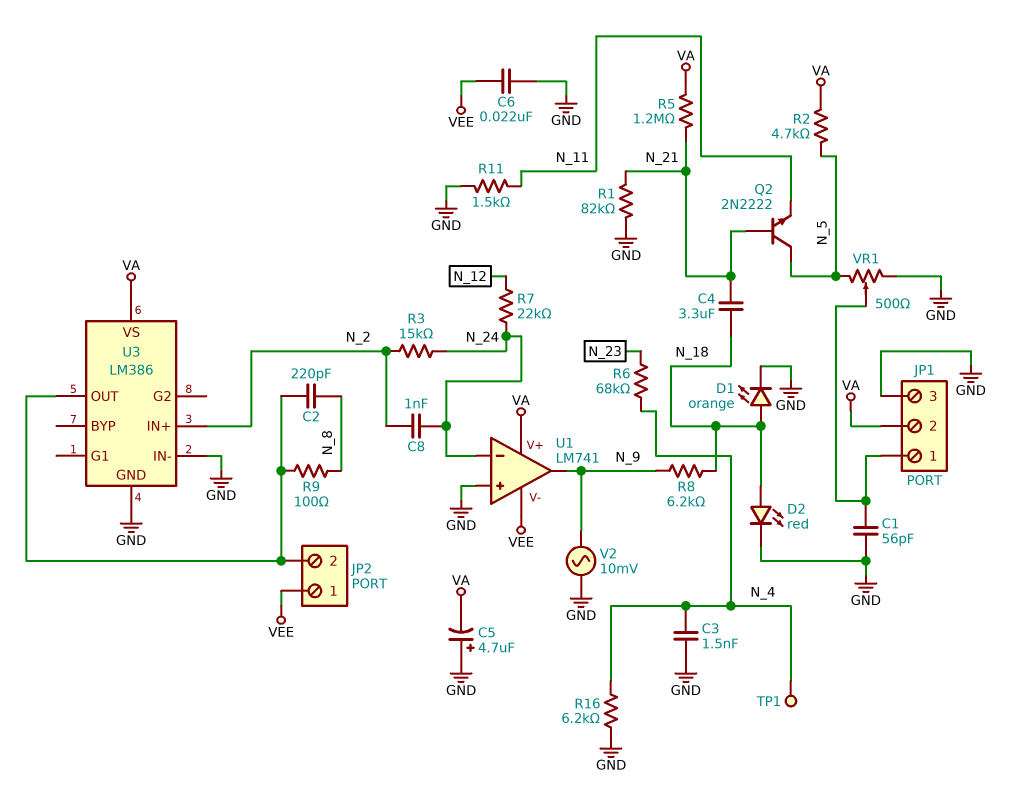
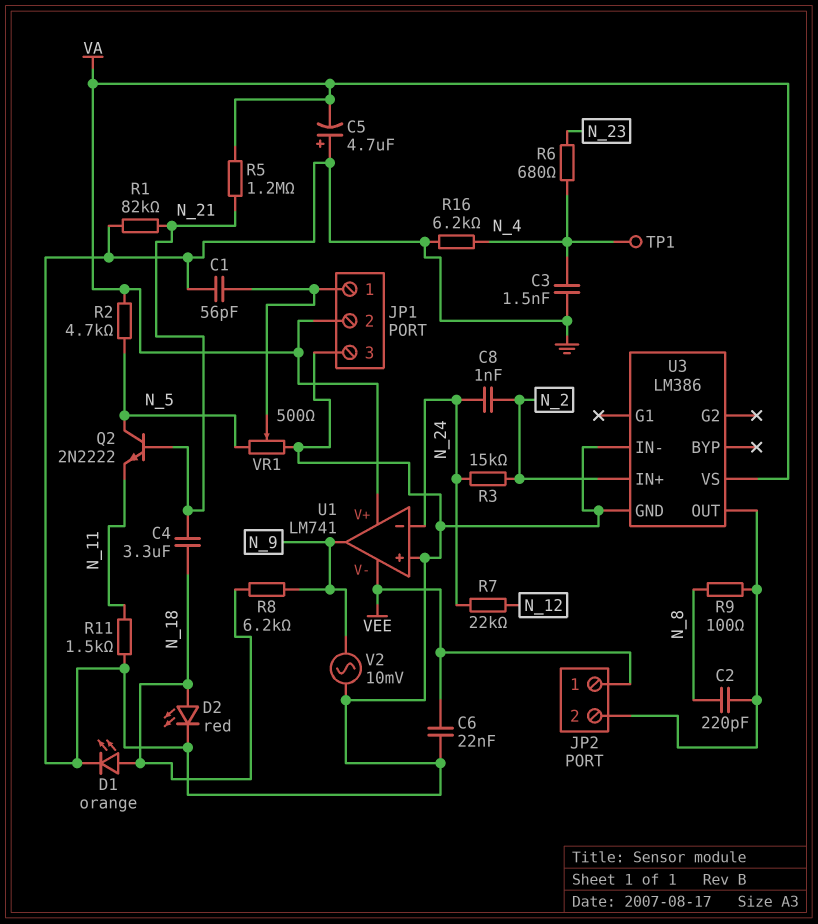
R6: 68k (N_4, N_23) -> 680 (N_4, N_23)

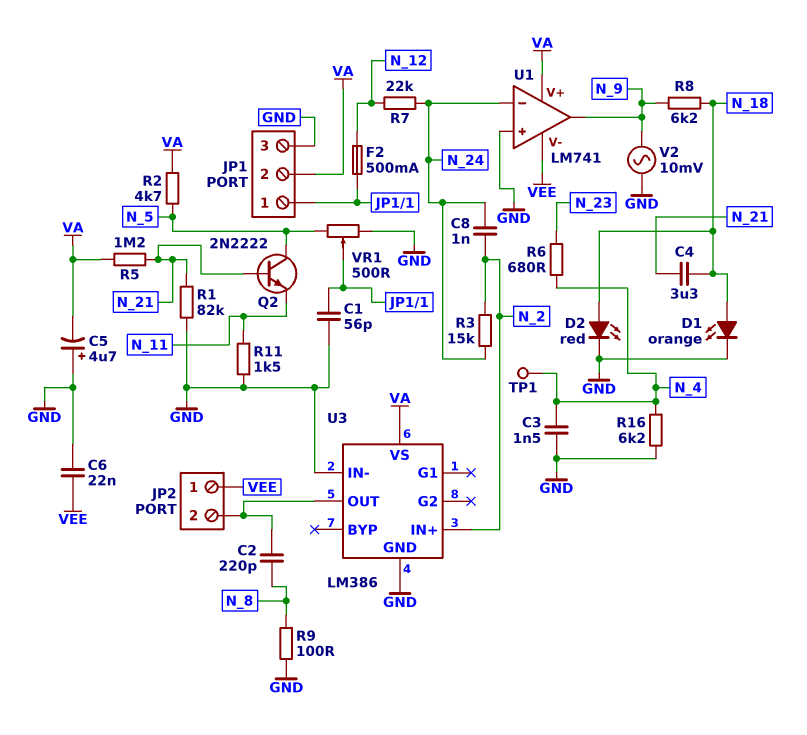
F2: none -> 500mA (JP1/1, N_12)
R9: 100 (JP2/2, N_8) -> 100 (GND, N_8)

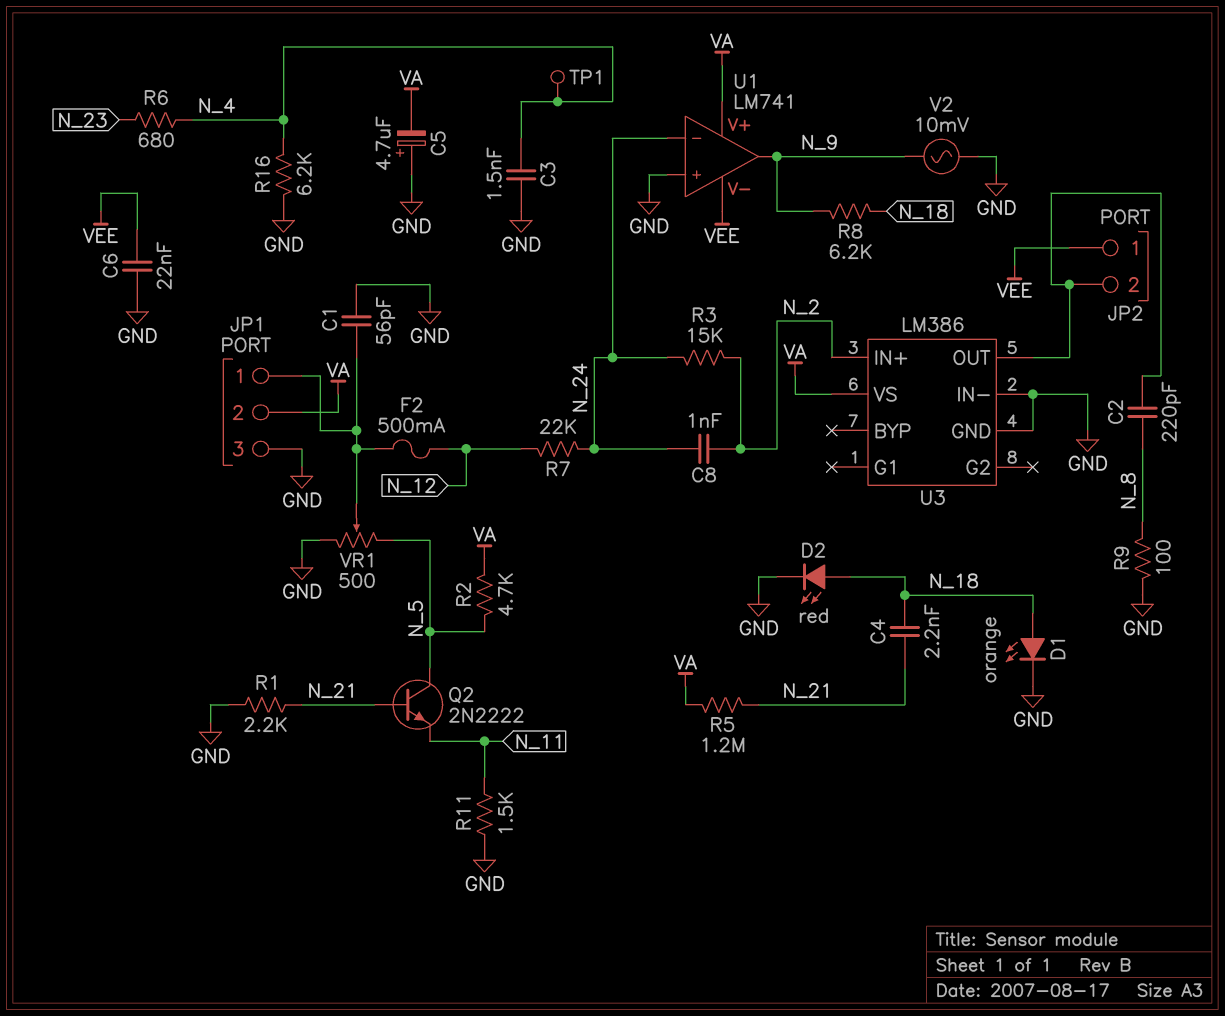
C4: 3.3uF (N_18, N_21) -> 2.2nF (N_18, N_21)
R1: 82k (GND, N_21) -> 2.2k (GND, N_21)

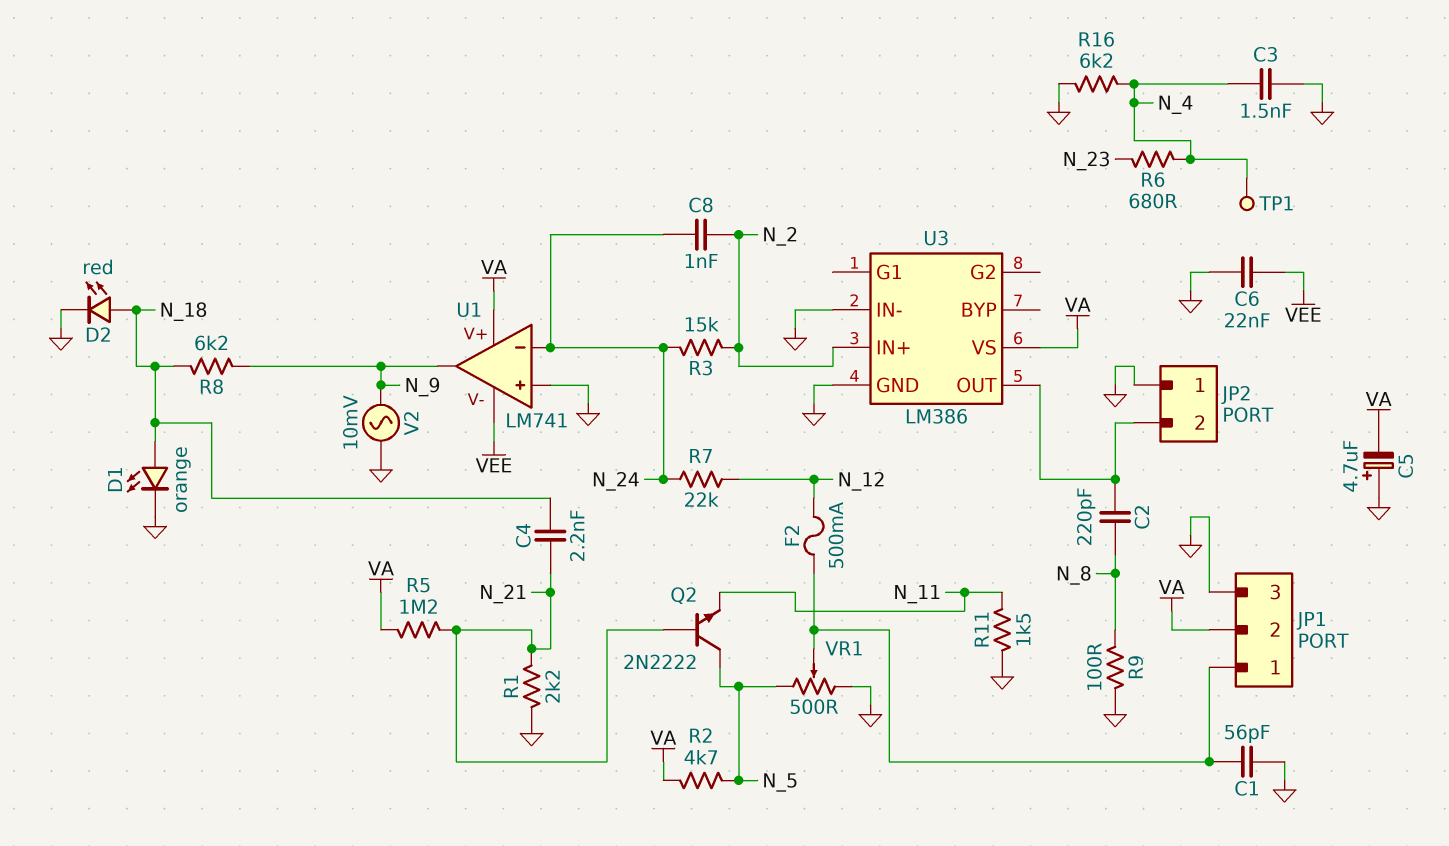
JP2 pin 1: VEE -> GND

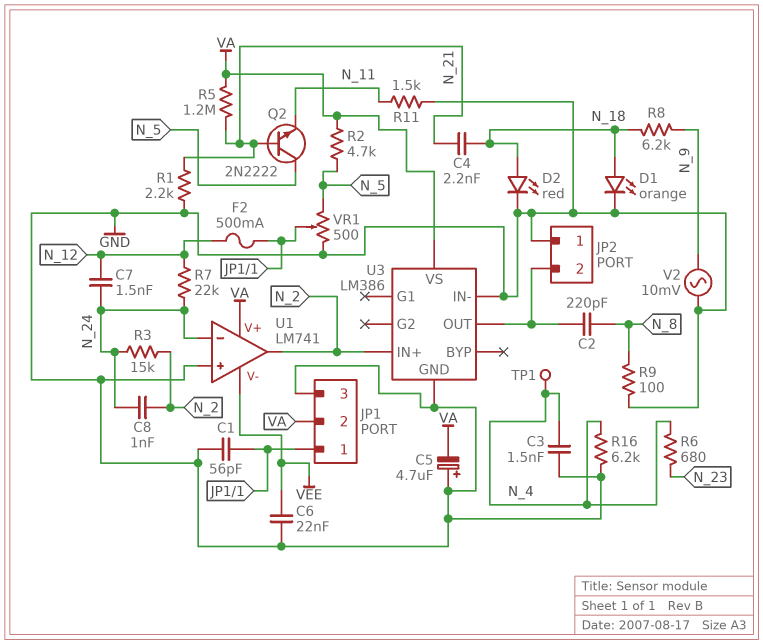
C7: none -> 1.5nF (N_12, N_24)
U1 pin out: N_9 -> N_2

